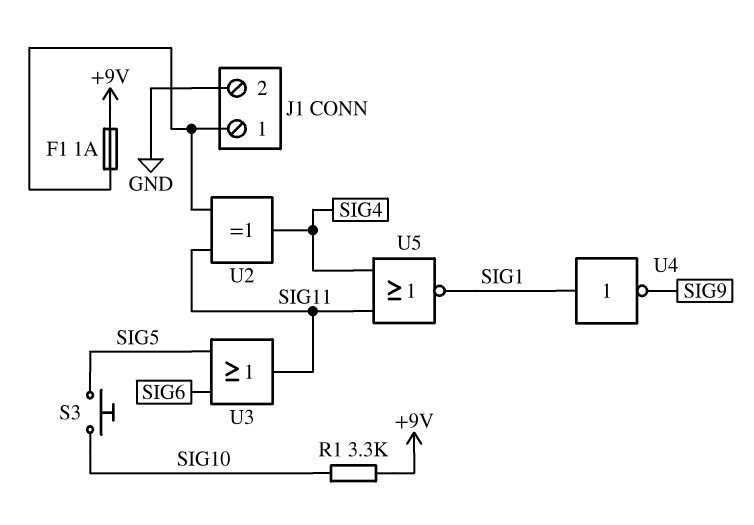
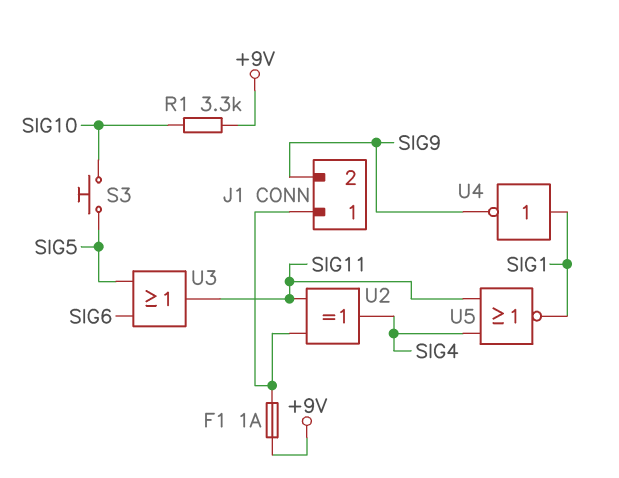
J1 pin 2: GND -> SIG9

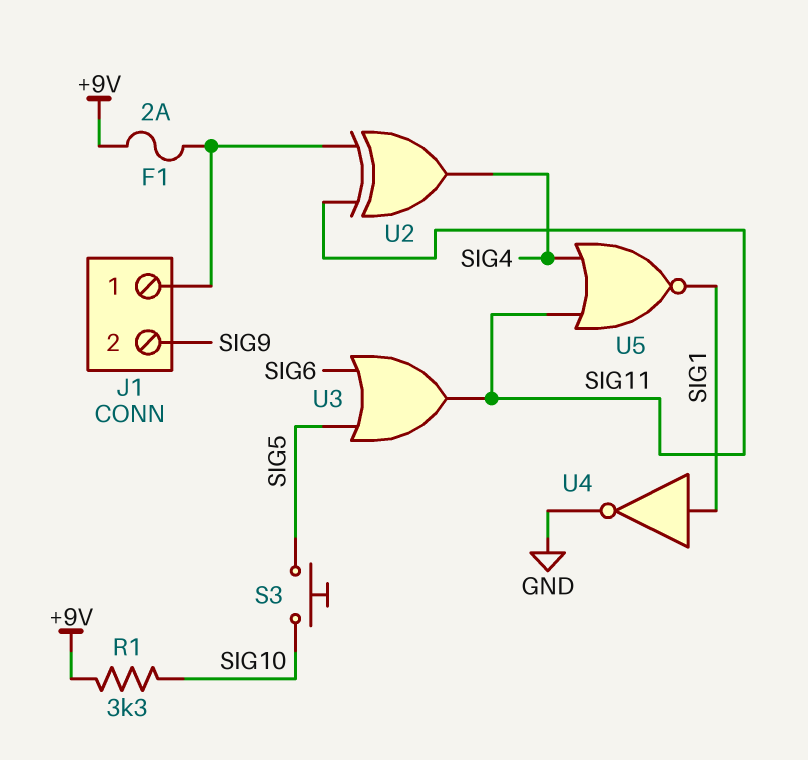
F1: 1A (+9V, J1/1) -> 2A (+9V, J1/1)
U4: NOT (in SIG1, out SIG9) -> NOT (in SIG1, out GND)

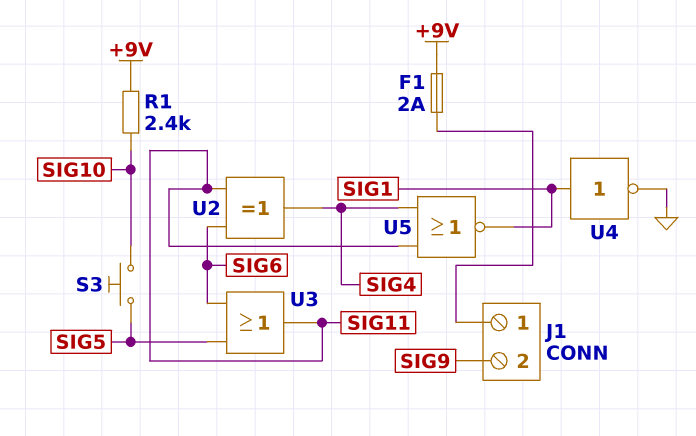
R1: 3.3k (+9V, SIG10) -> 2.4k (+9V, SIG10)
U2: XOR (in J1/1, in SIG11, out SIG4) -> XOR (in SIG6, in SIG11, out SIG4)

